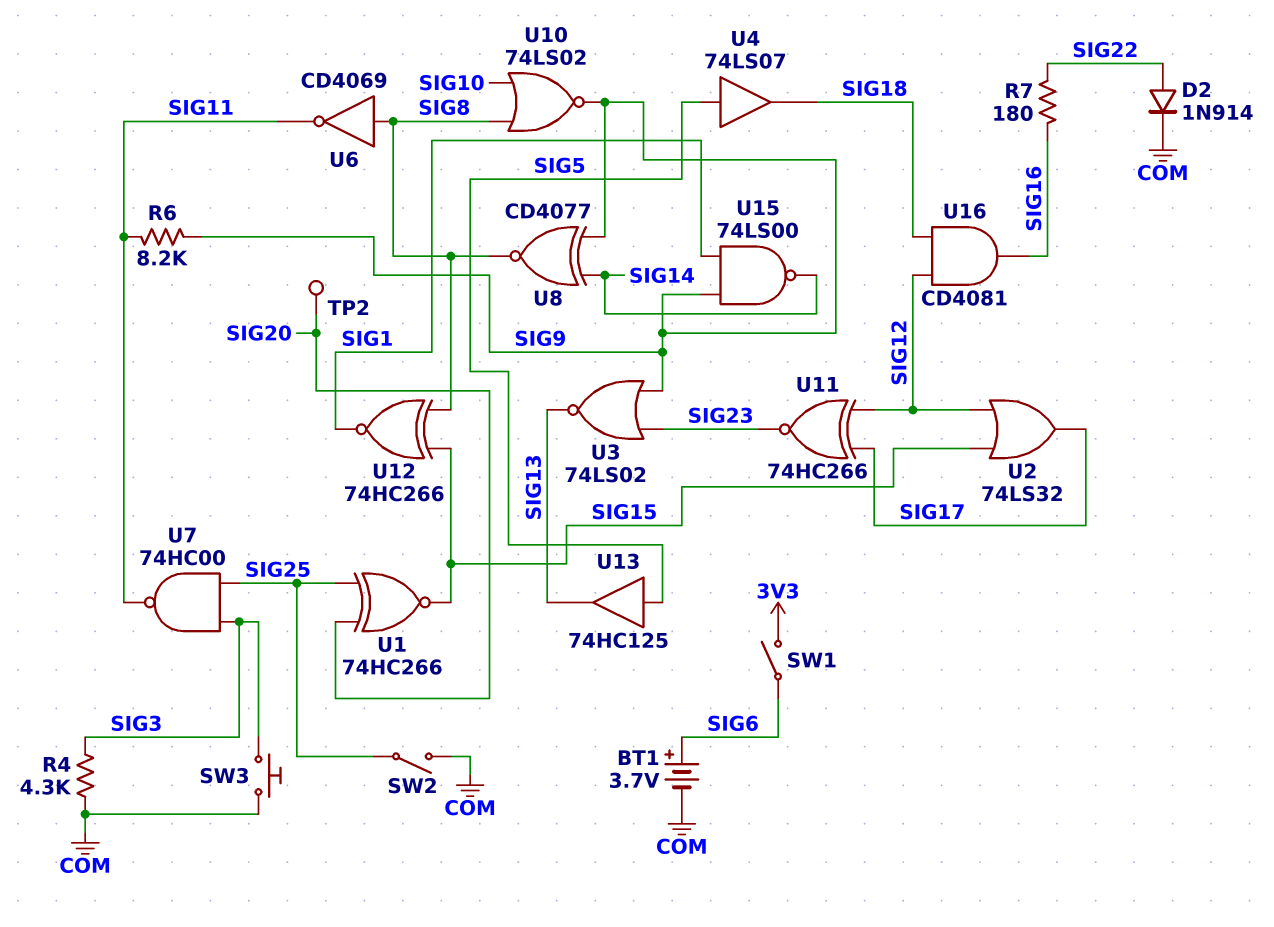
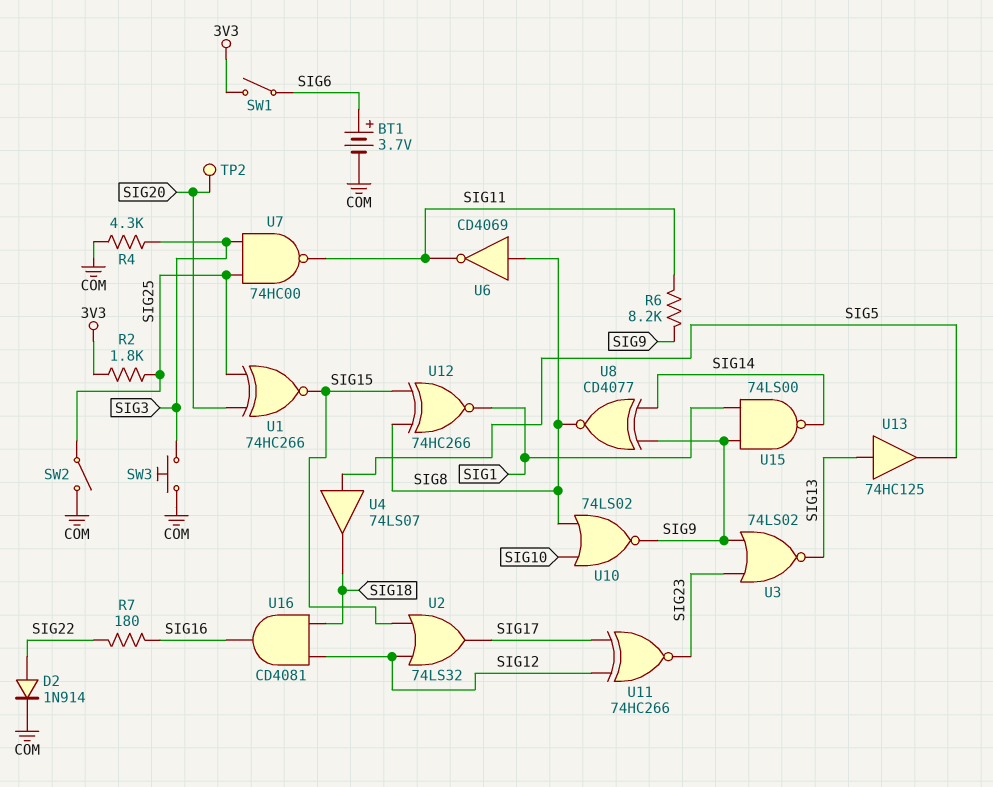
R2: none -> 1.8k (3V3, SIG25)
U13: buffer 74HC125 (in SIG5, out SIG13) -> buffer 74HC125 (in SIG13, out SIG5)

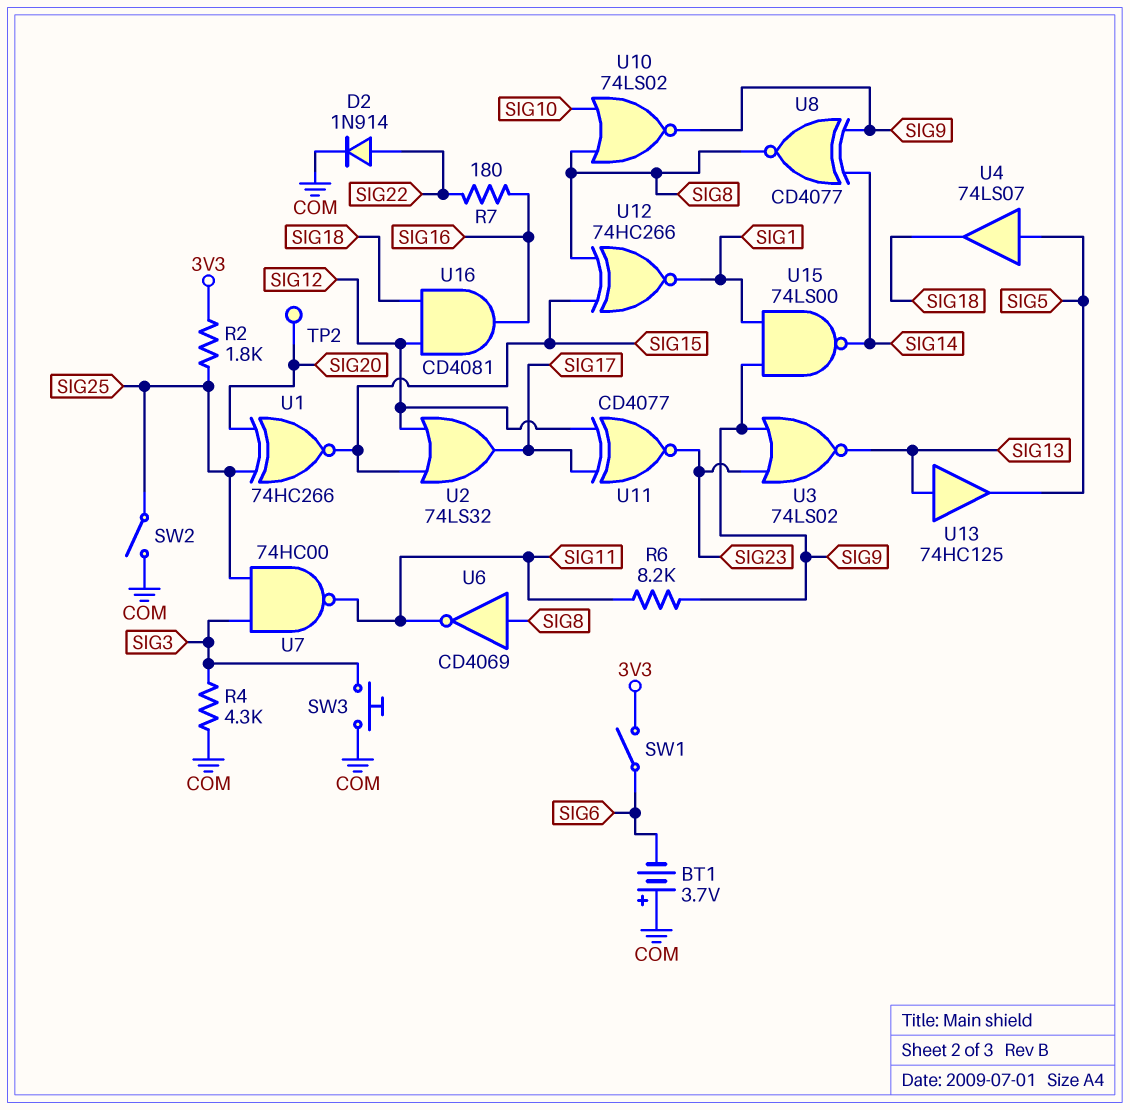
BT1: 3.7V (plus SIG6, minus COM) -> 3.7V (plus COM, minus SIG6)
U11: XNOR 74HC266 (in SIG12, in SIG17, out SIG23) -> XNOR CD4077 (in SIG12, in SIG17, out SIG23)

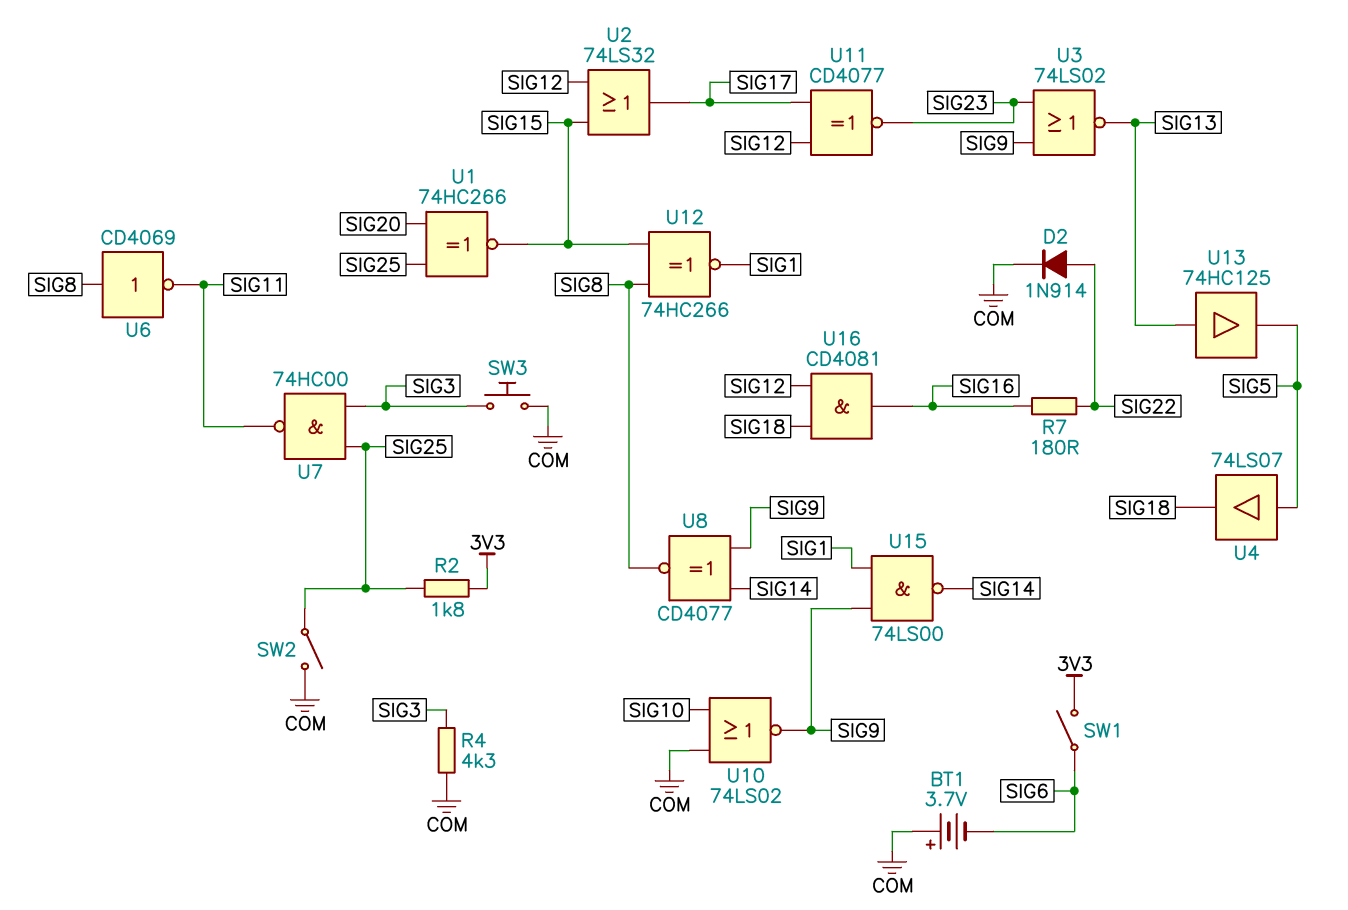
R6: 8.2k (SIG9, SIG11) -> none
TP2: test point (SIG20) -> none
U10: NOR 74LS02 (in SIG8, in SIG10, out SIG9) -> NOR 74LS02 (in COM, in SIG10, out SIG9)

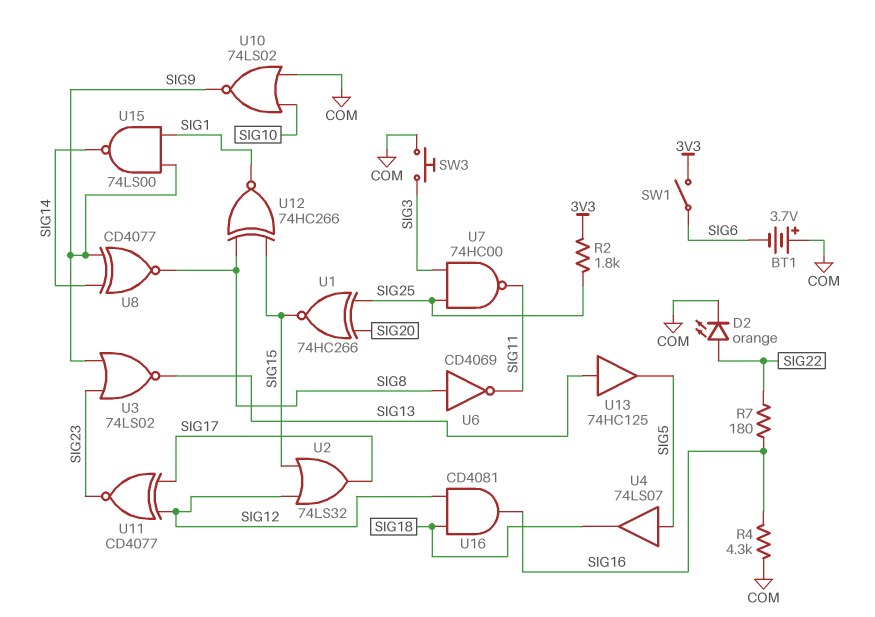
D2: diode 1N914 (A SIG22, K COM) -> LED orange (A SIG22, K COM)
R4: 4.3k (COM, SIG3) -> 4.3k (COM, SIG16)
SW2: switch (COM, SIG25) -> none

